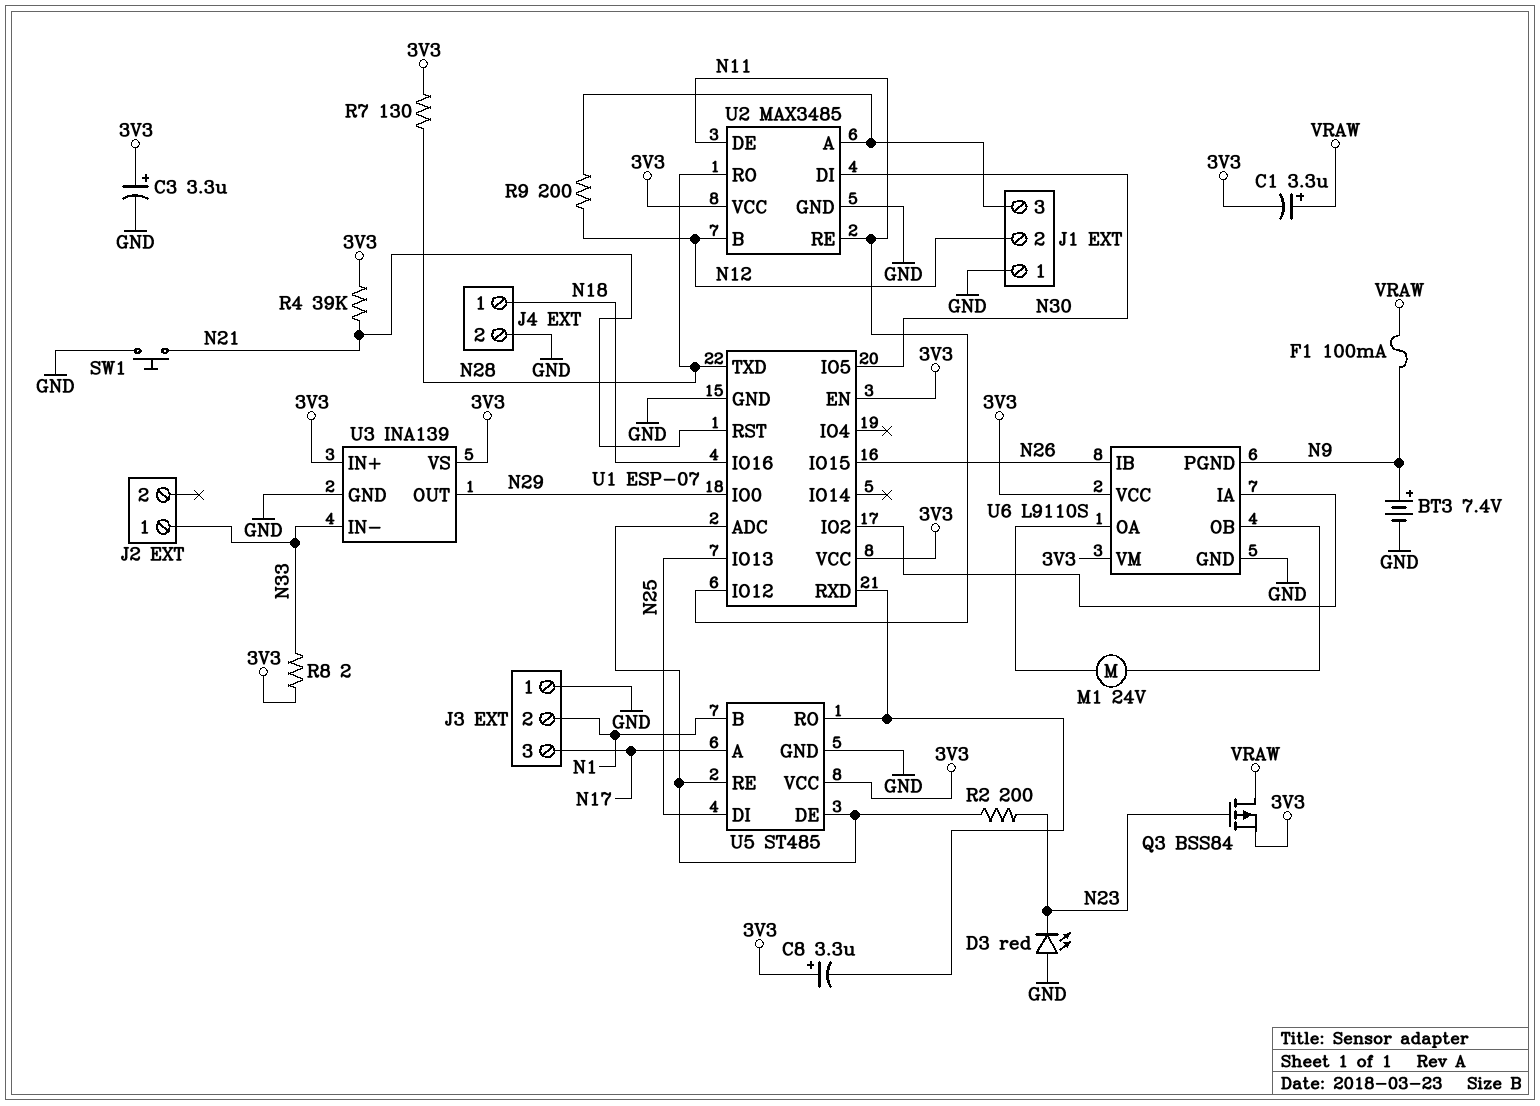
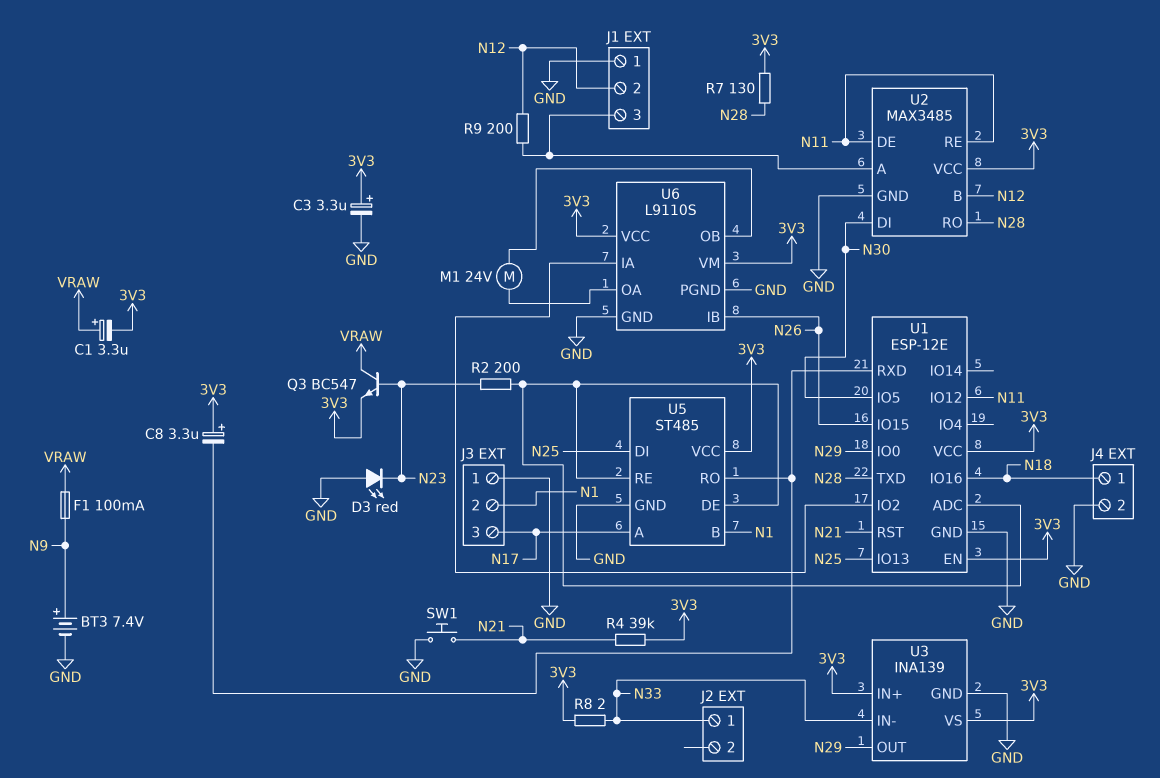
Q3: PMOS BSS84 (G N23, D VRAW, S 3V3) -> NPN BC547 (B N23, C VRAW, E 3V3)
U1: ESP-07 -> ESP-12E
U6 pin PGND: N9 -> GND

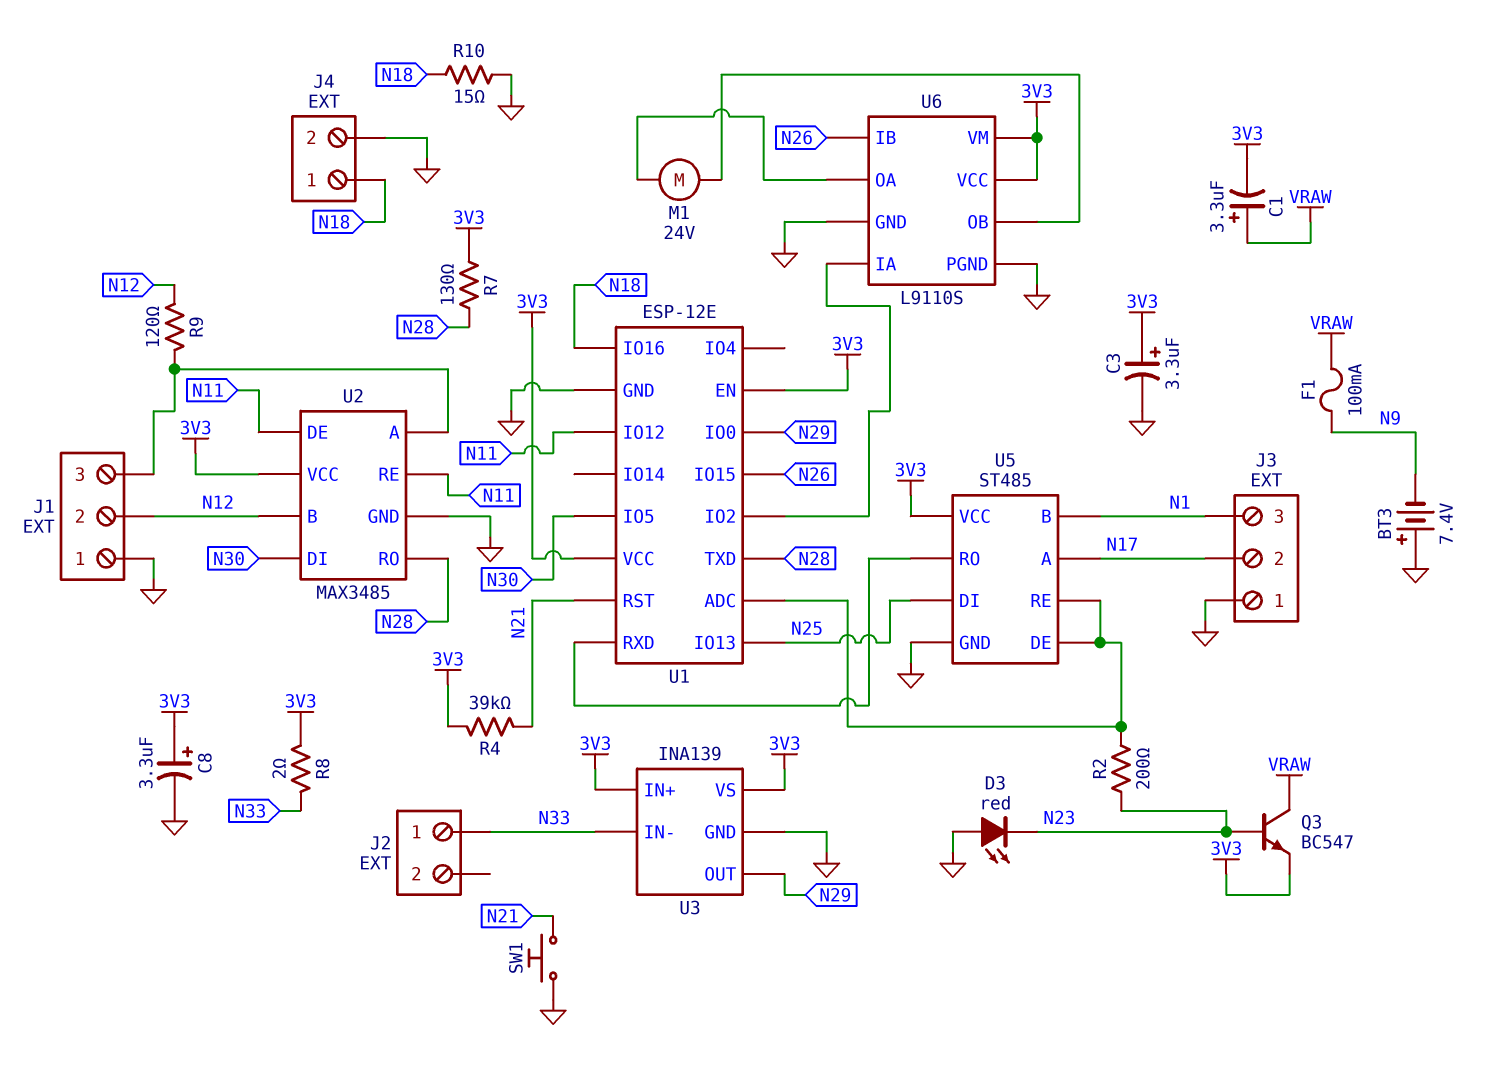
BT3: 7.4V (plus N9, minus GND) -> 7.4V (plus GND, minus N9)
C8: 3.3uF (plus 3V3, minus U1/RXD) -> 3.3uF (plus 3V3, minus GND)
J3 pin 2: N1 -> N17
J3 pin 3: N17 -> N1
R9: 200 (J1/3, N12) -> 120 (J1/3, N12)
R10: none -> 15 (GND, N18)

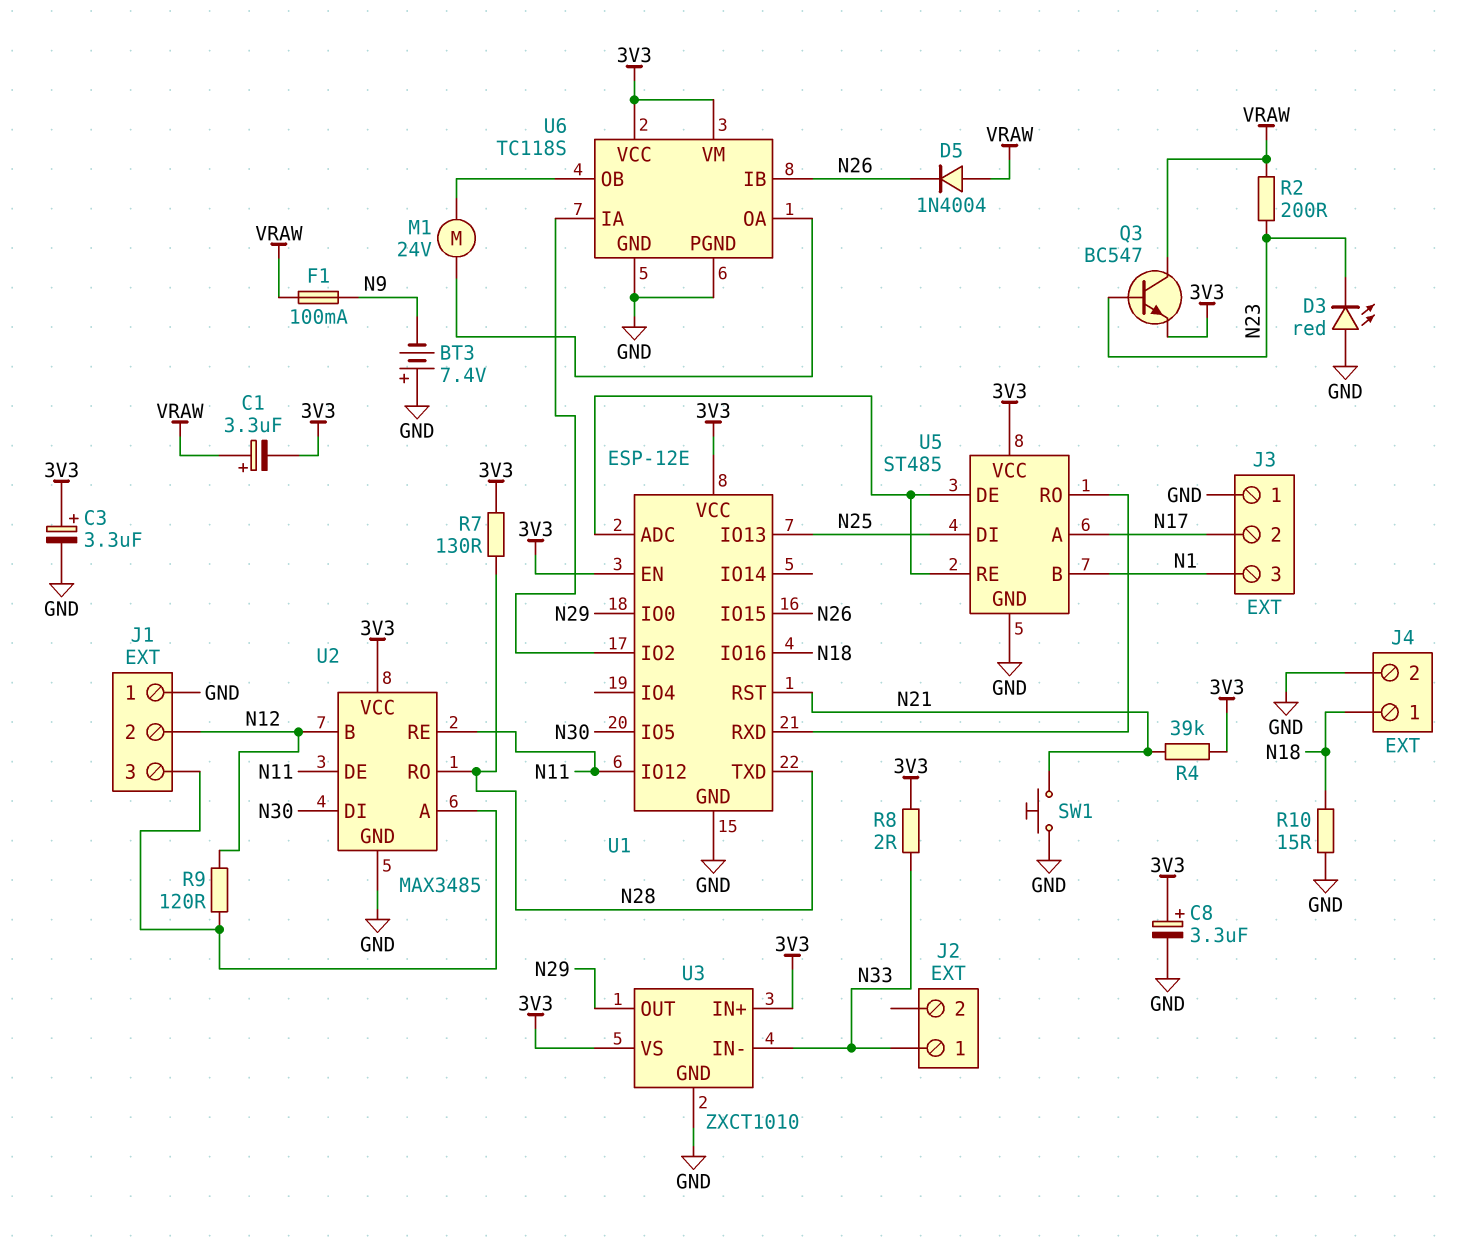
D5: none -> diode 1N4004 (A VRAW, K N26)
R2: 200 (N23, U1/ADC) -> 200 (N23, VRAW)
U3: INA139 -> ZXCT1010
U6: L9110S -> TC118S

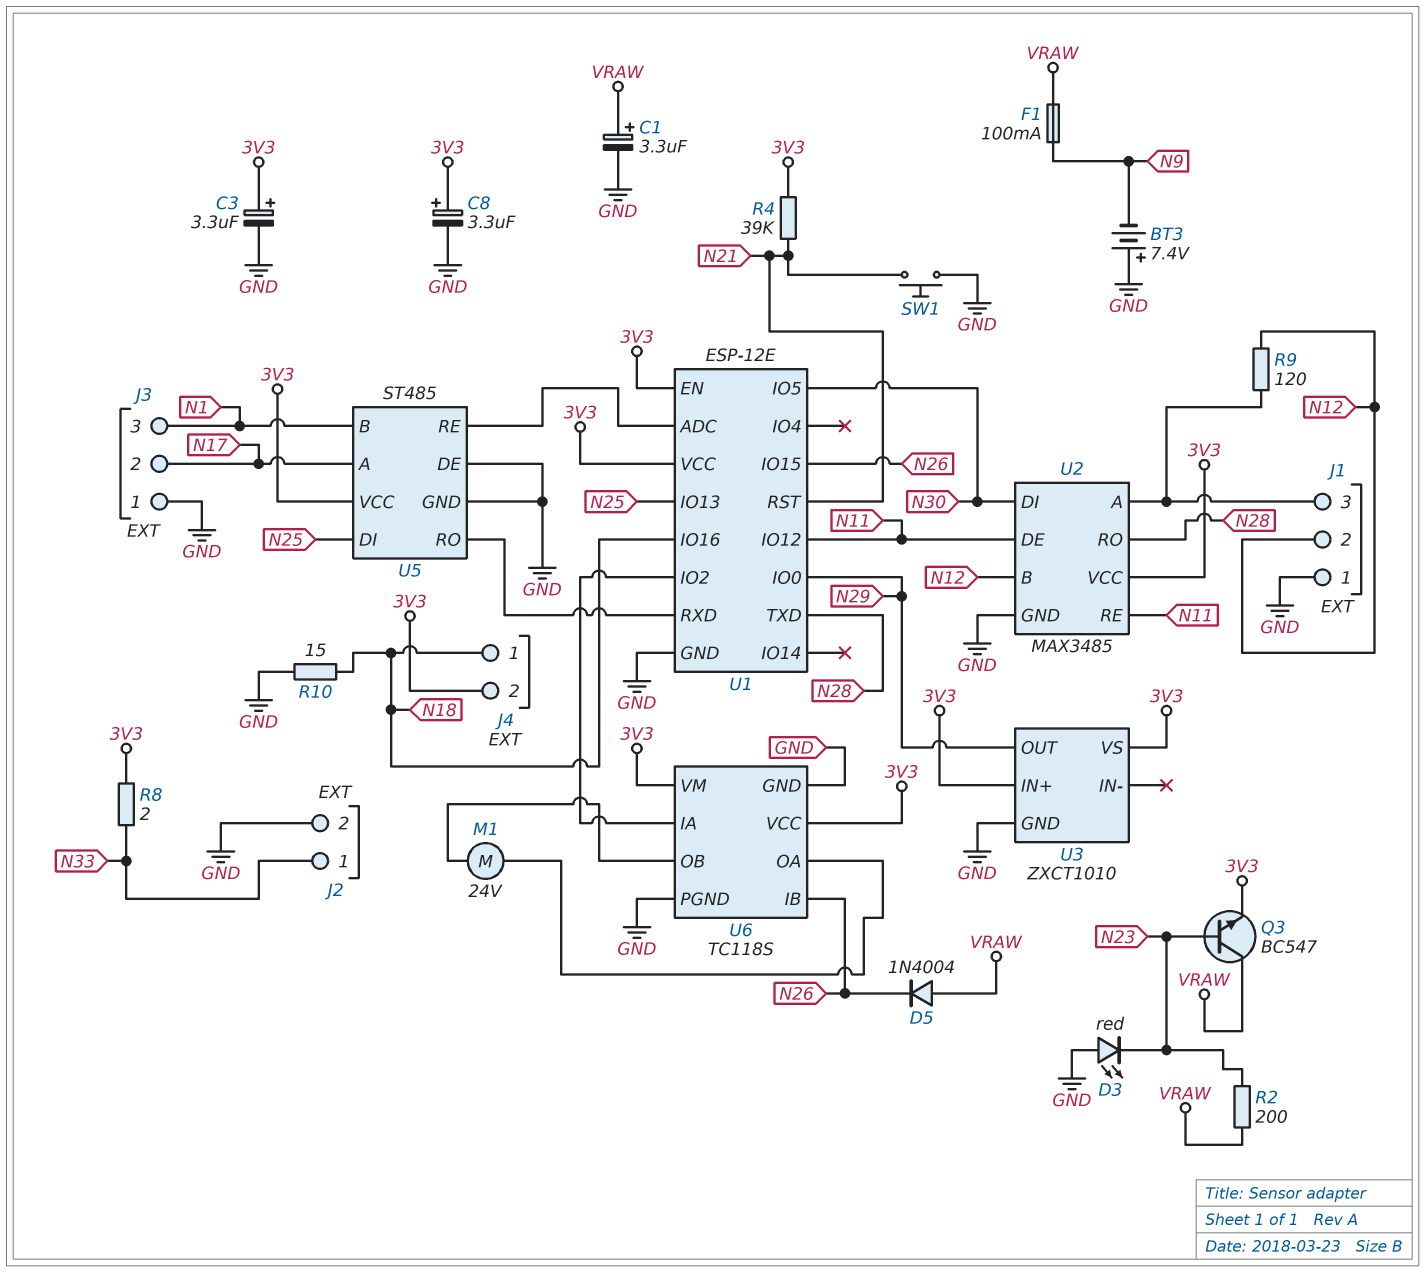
C1: 3.3uF (plus VRAW, minus 3V3) -> 3.3uF (plus VRAW, minus GND)
J2 pin 2: none -> GND
J4 pin 2: GND -> 3V3
R7: 130 (3V3, N28) -> none
U3 pin IN-: N33 -> none
U5 pin DE: U1/ADC -> GND

